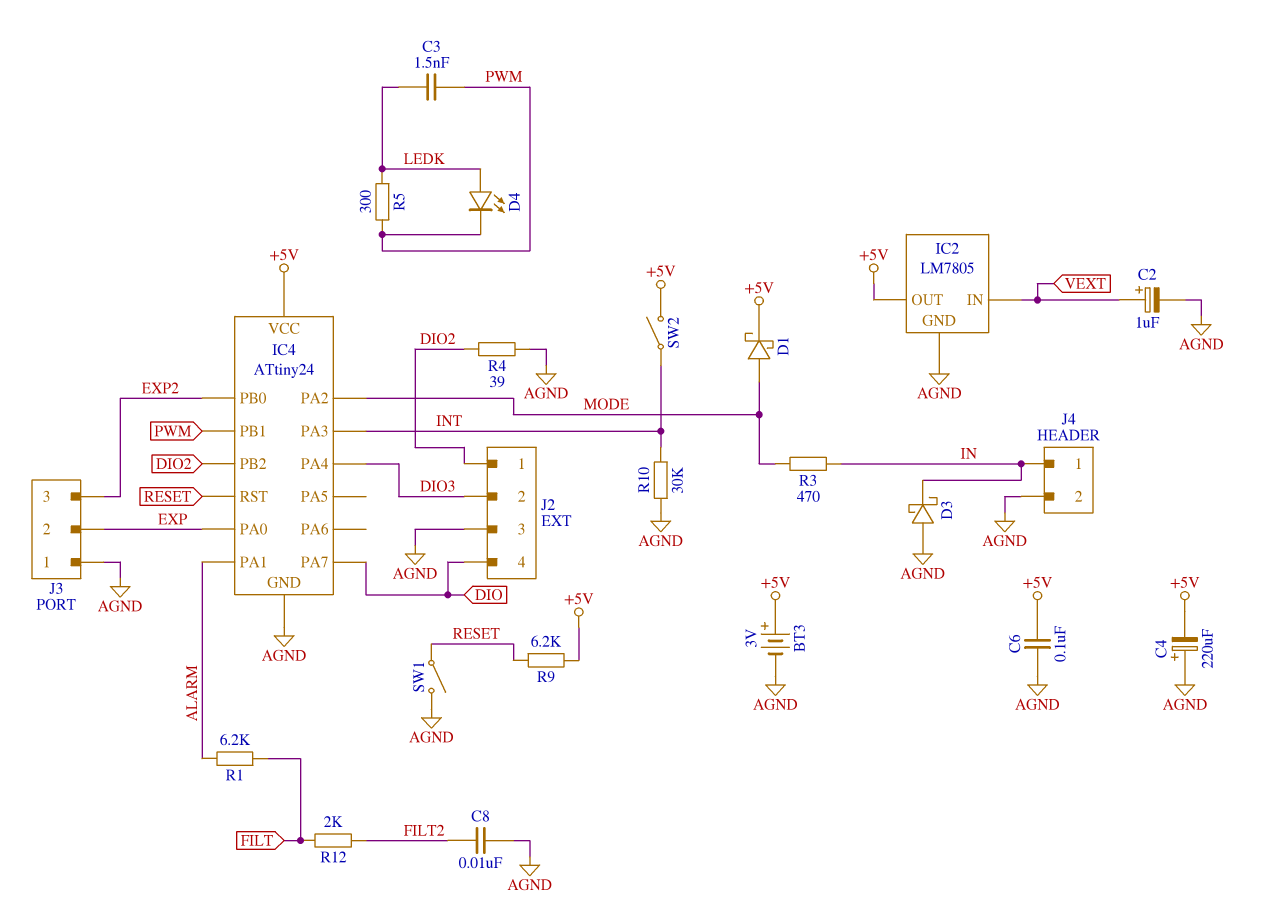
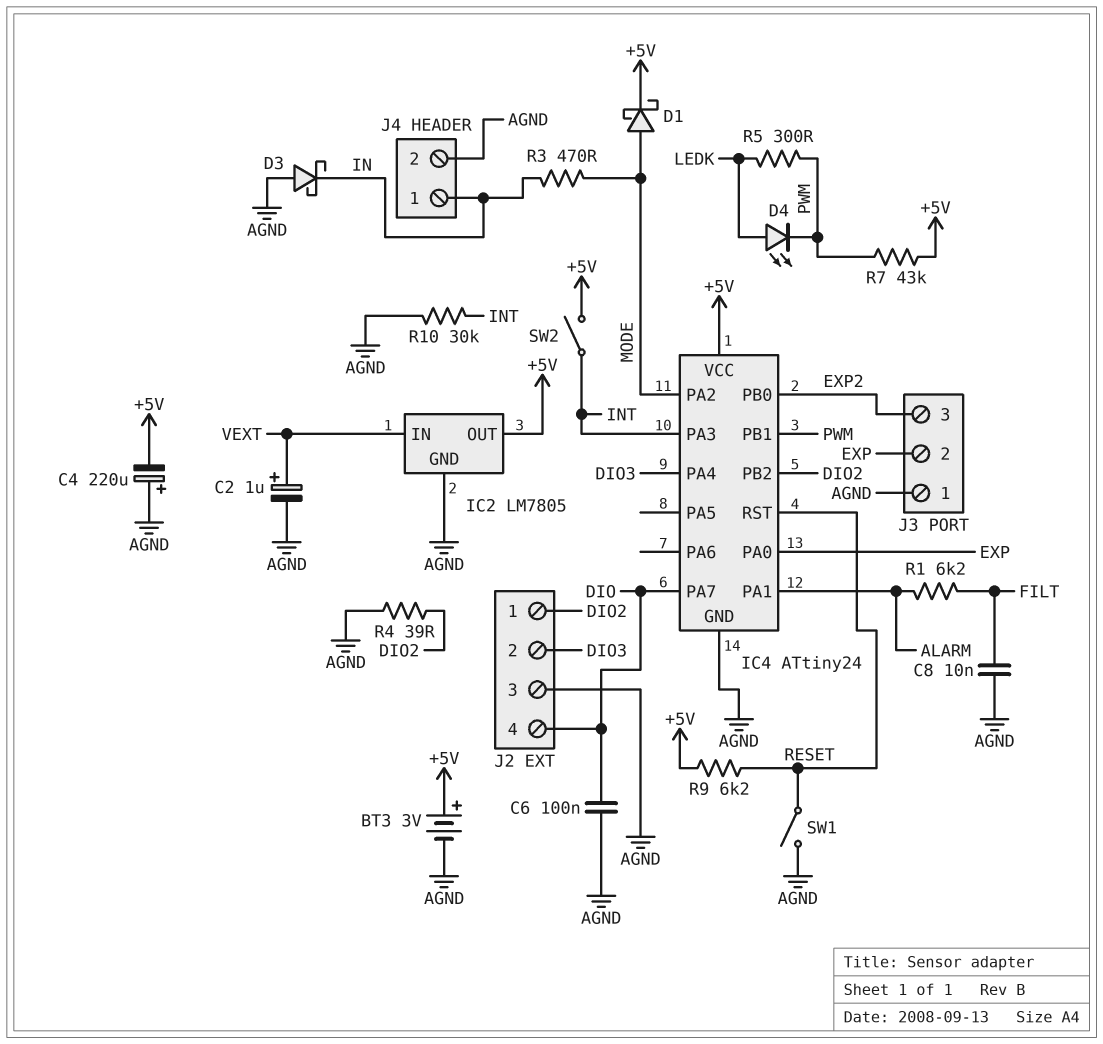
C3: 1.5nF (LEDK, PWM) -> none
C6: 100nF (+5V, AGND) -> 100nF (AGND, DIO)
C8: 10nF (AGND, FILT2) -> 10nF (AGND, FILT)
R7: none -> 43k (+5V, PWM)
R12: 2k (FILT, FILT2) -> none

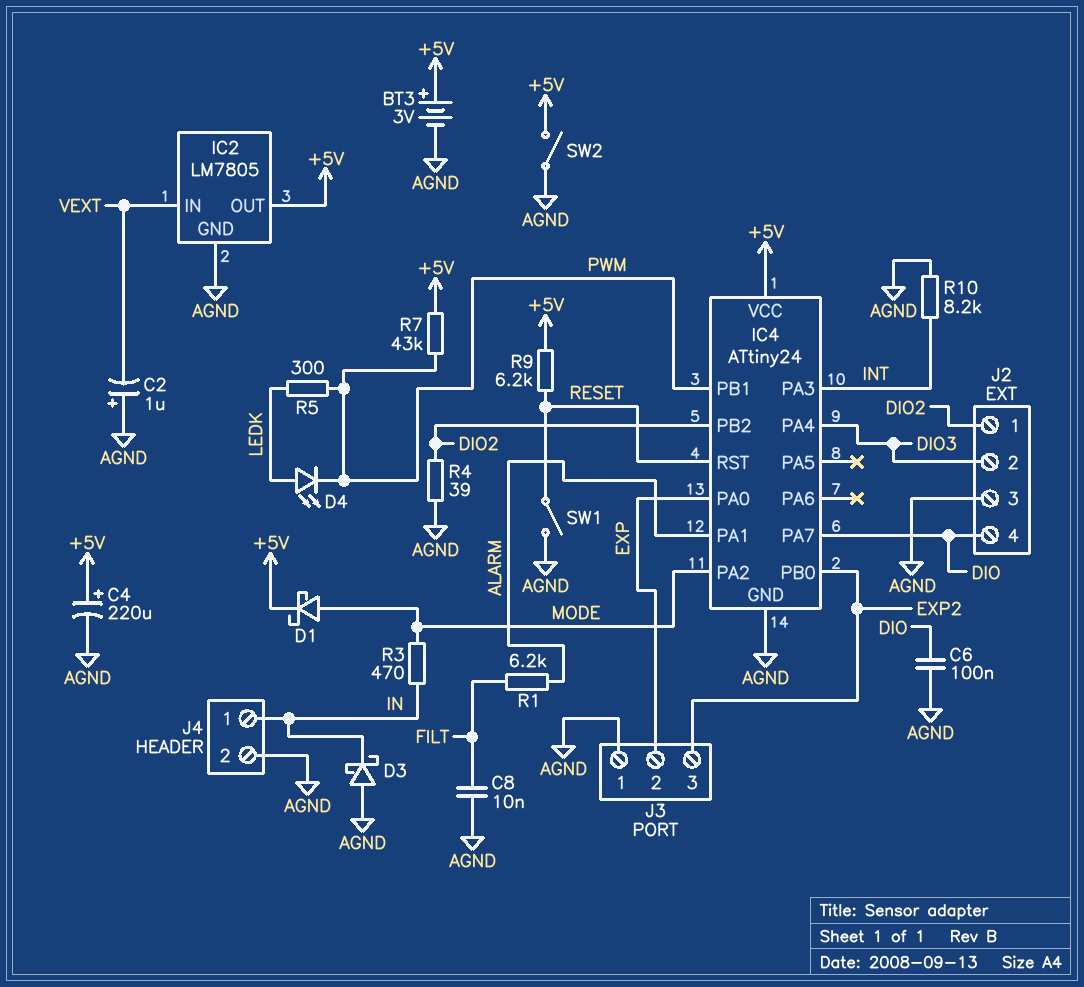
C2: 1uF (plus VEXT, minus AGND) -> 1uF (plus AGND, minus VEXT)
C4: 220uF (plus AGND, minus +5V) -> 220uF (plus +5V, minus AGND)
R10: 30k (AGND, INT) -> 8.2k (AGND, INT)
SW2: switch (+5V, INT) -> switch (+5V, AGND)

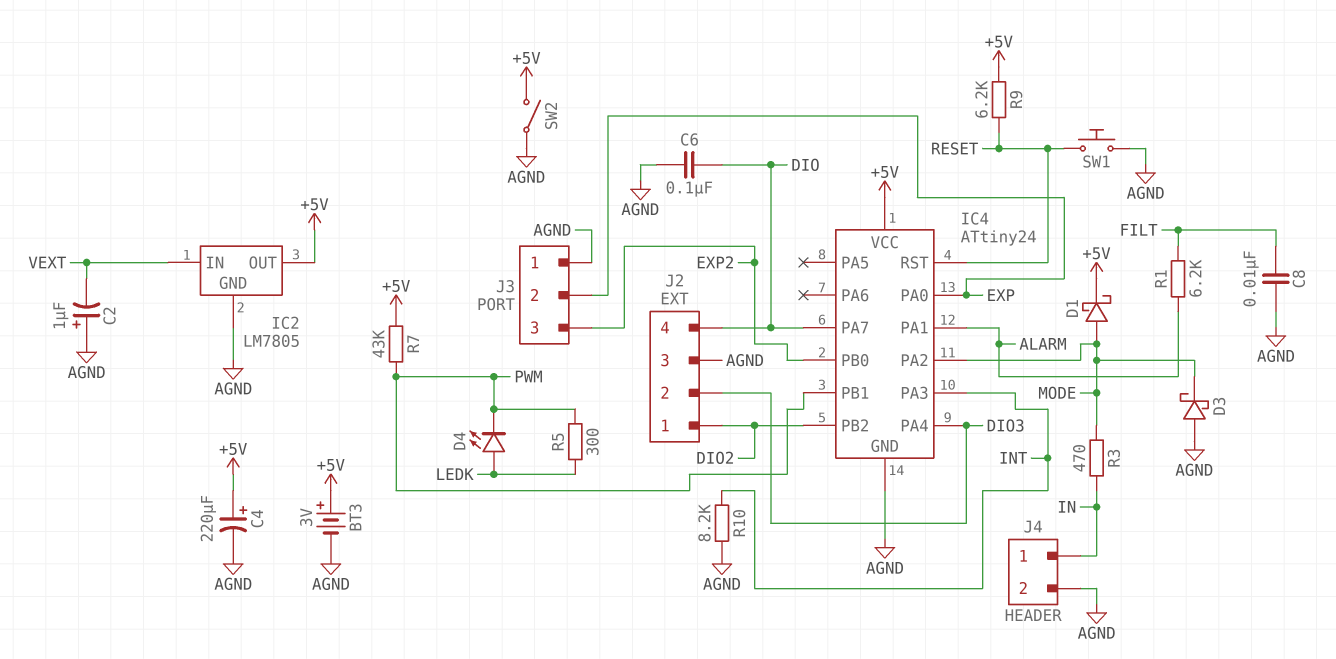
D3: schottky (A AGND, K IN) -> schottky (A AGND, K MODE)
R4: 39 (AGND, DIO2) -> none
SW1: switch (AGND, RESET) -> button (AGND, RESET)

